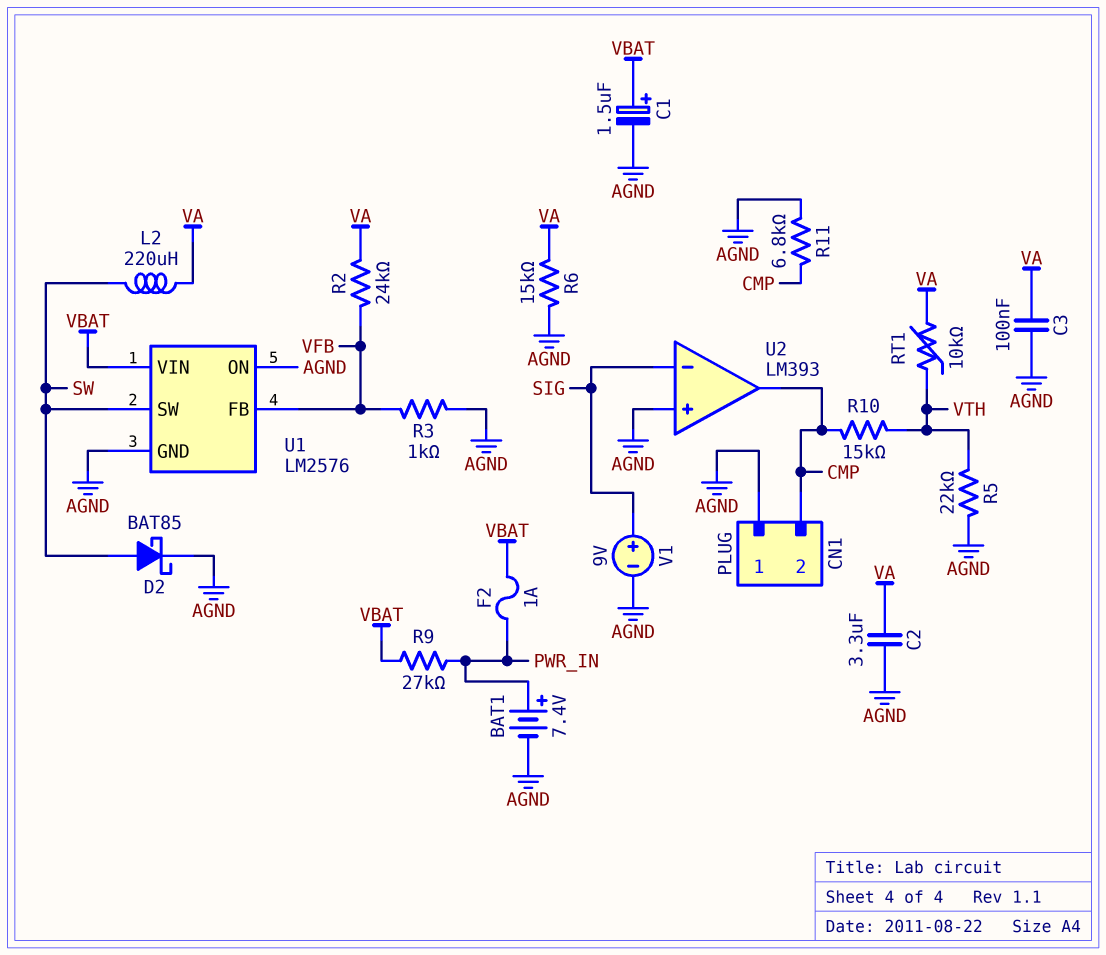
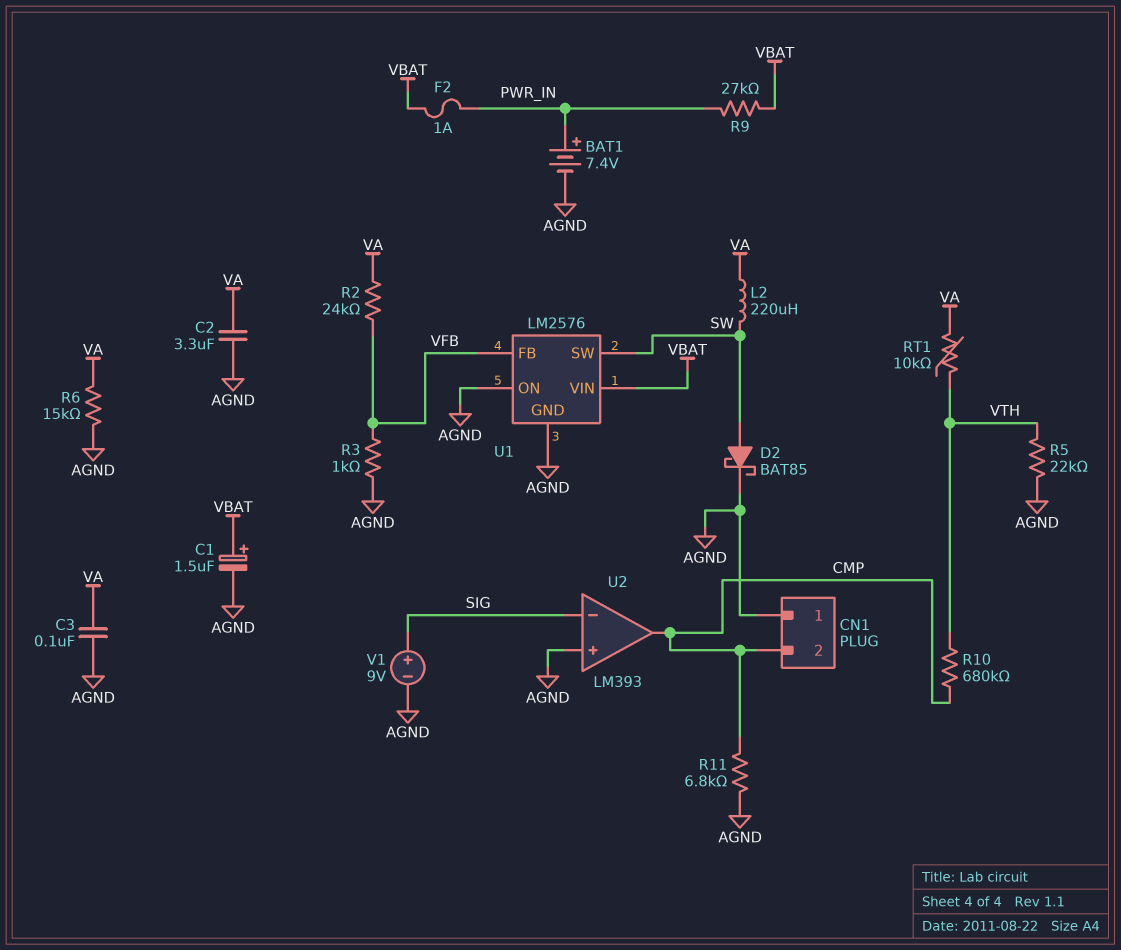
R10: 15k (CMP, VTH) -> 680k (CMP, VTH)

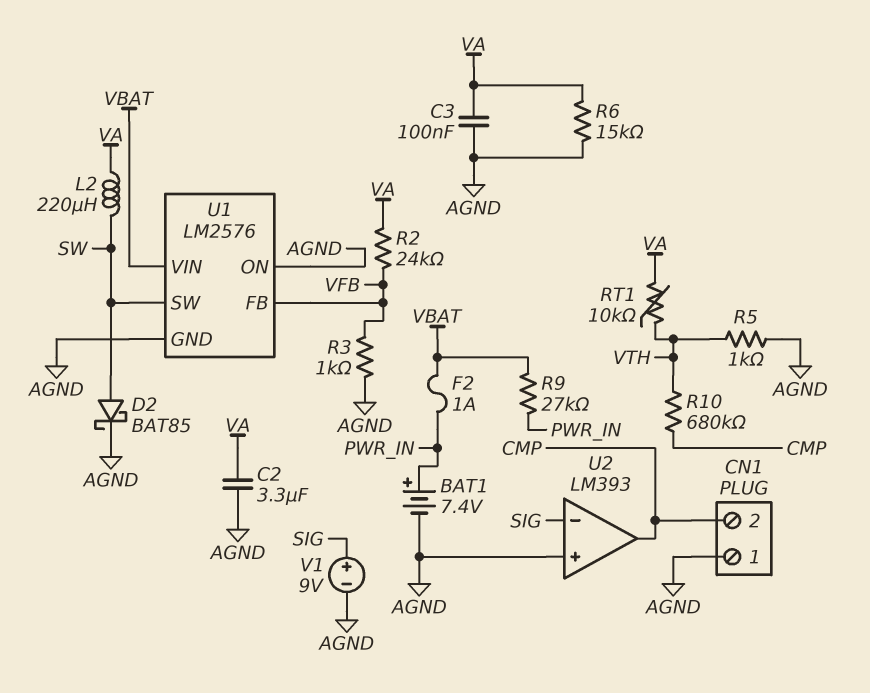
C1: 1.5uF (plus VBAT, minus AGND) -> none
R5: 22k (AGND, VTH) -> 1k (AGND, VTH)
R11: 6.8k (AGND, CMP) -> none

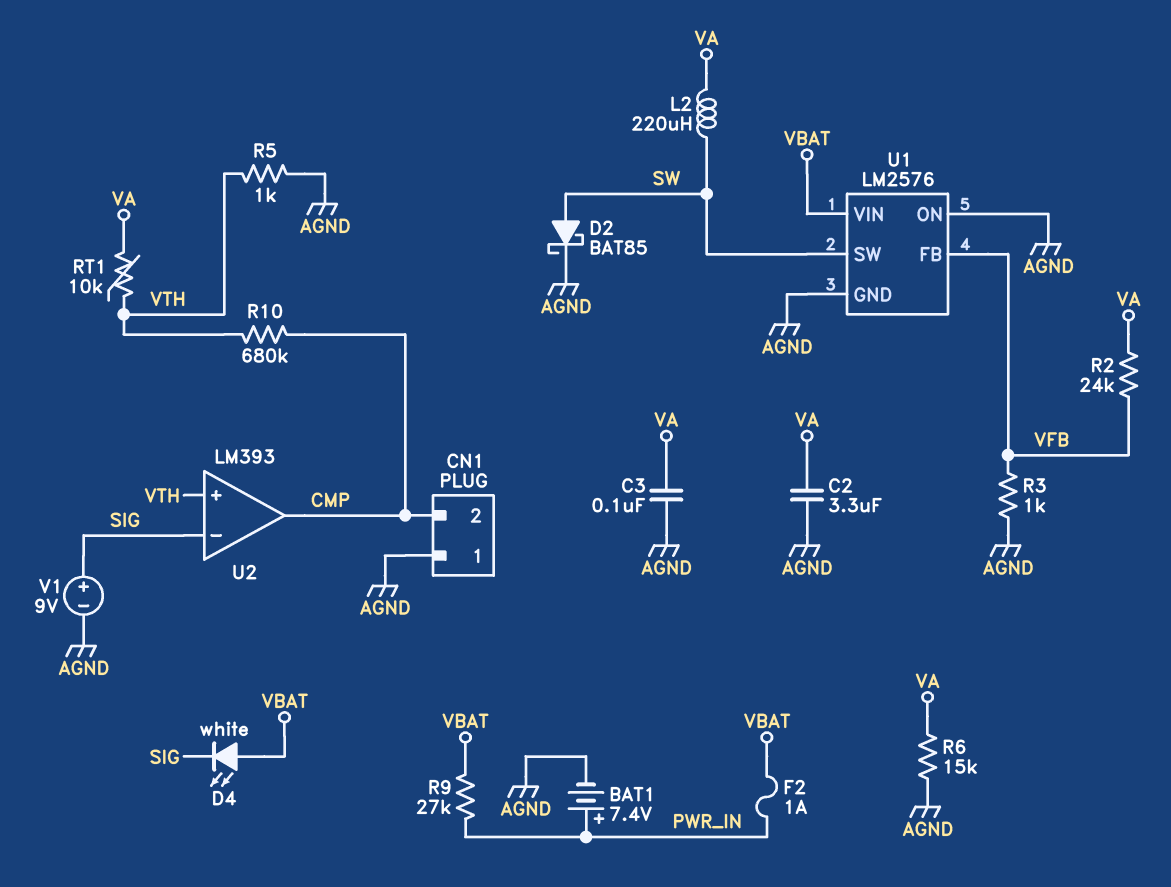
D4: none -> LED white (A VBAT, K SIG)
U2 pin in+: AGND -> VTH

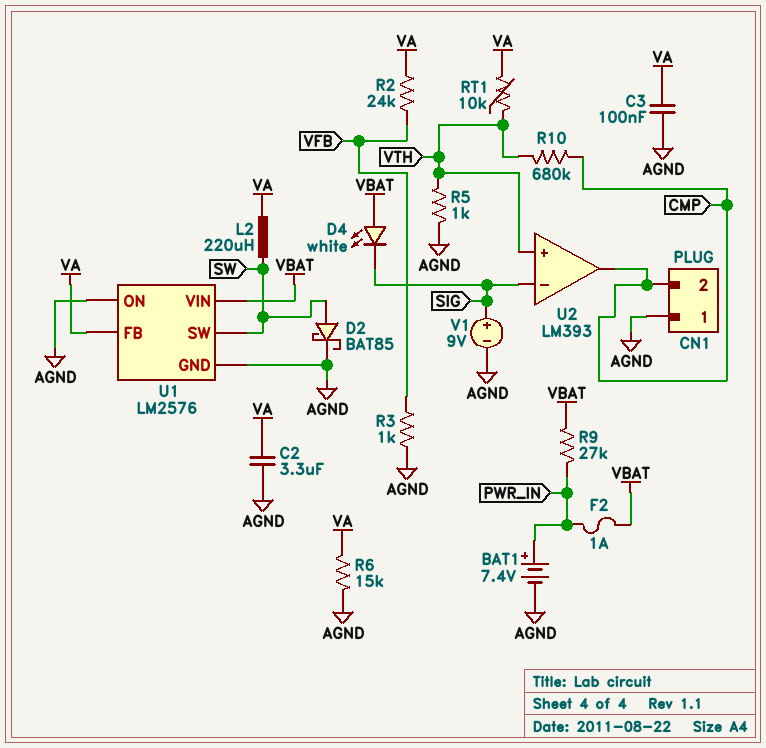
U1 pin FB: VFB -> VA

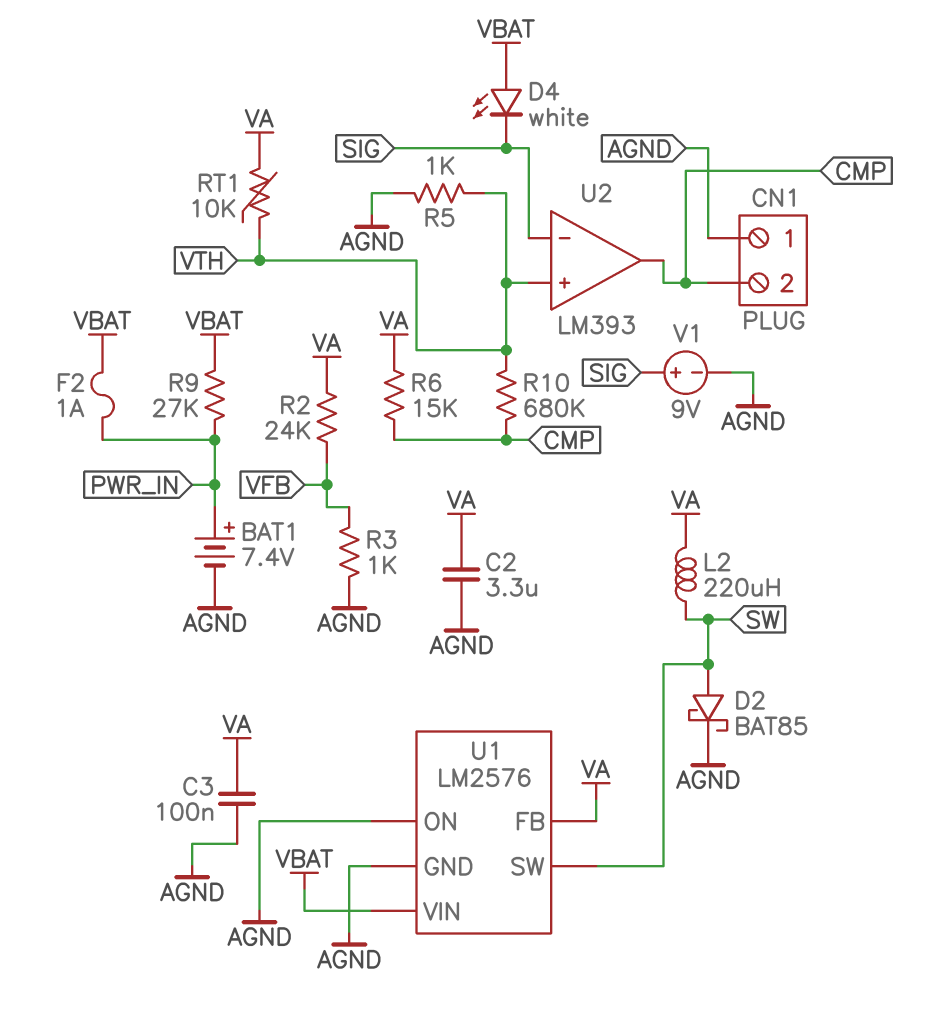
R6: 15k (AGND, VA) -> 15k (CMP, VA)

